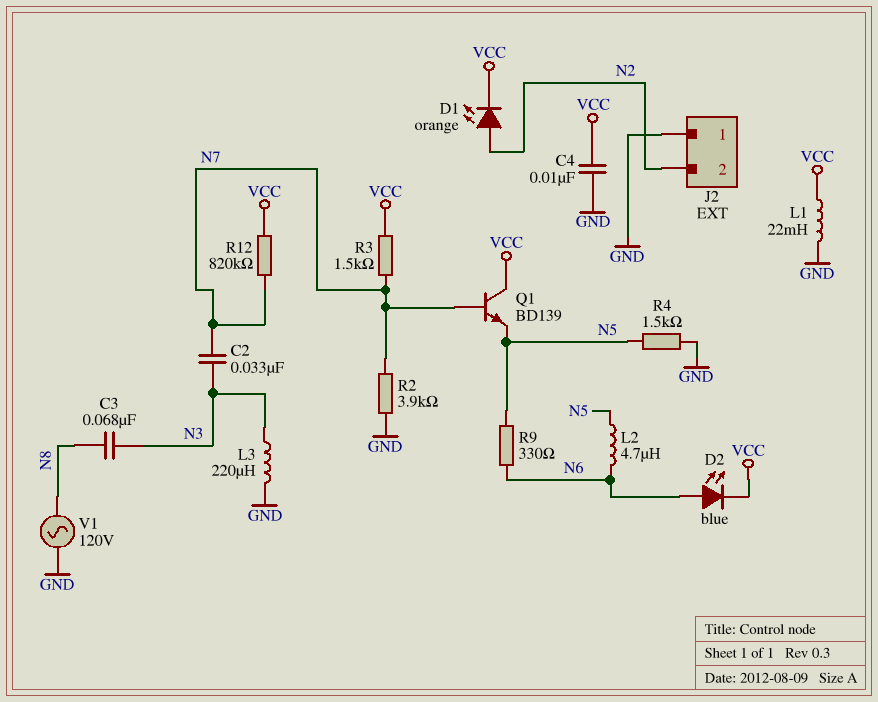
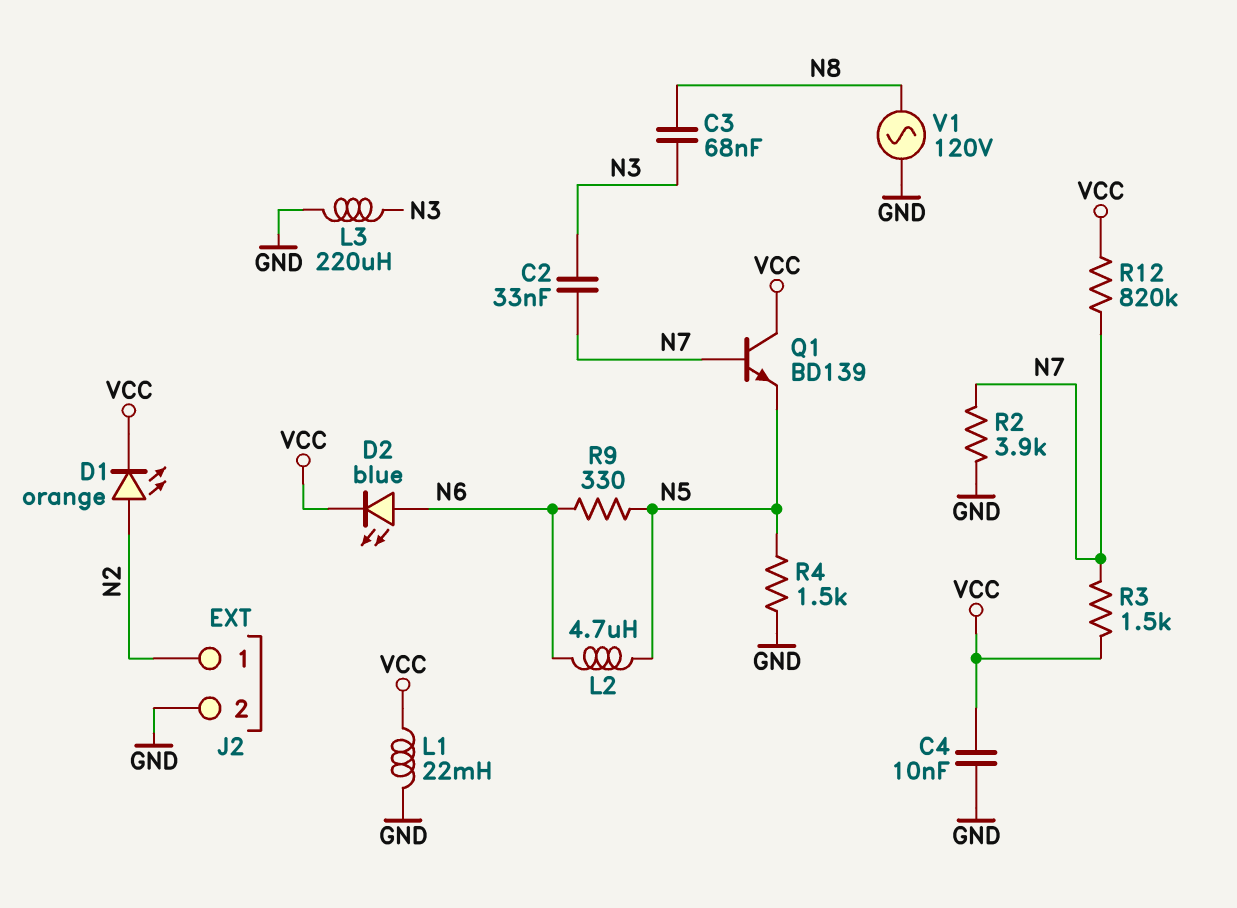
J2 pin 1: GND -> N2
J2 pin 2: N2 -> GND

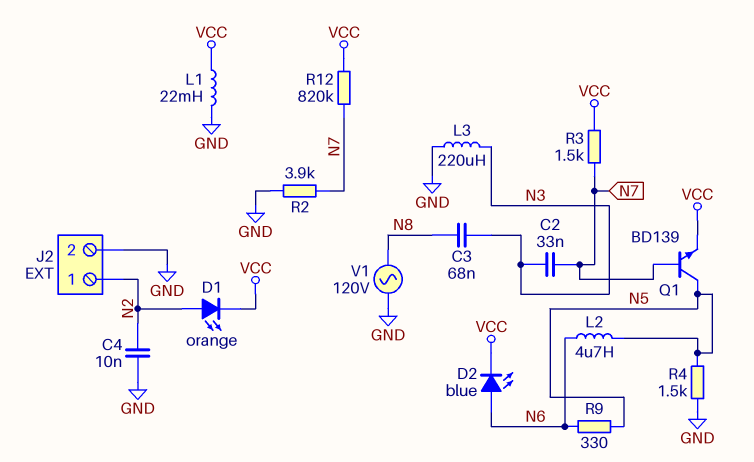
C4: 10nF (GND, VCC) -> 10nF (GND, N2)
Q1: NPN BD139 (B N7, C VCC, E N5) -> NPN BD139 (B N7, C N5, E VCC)

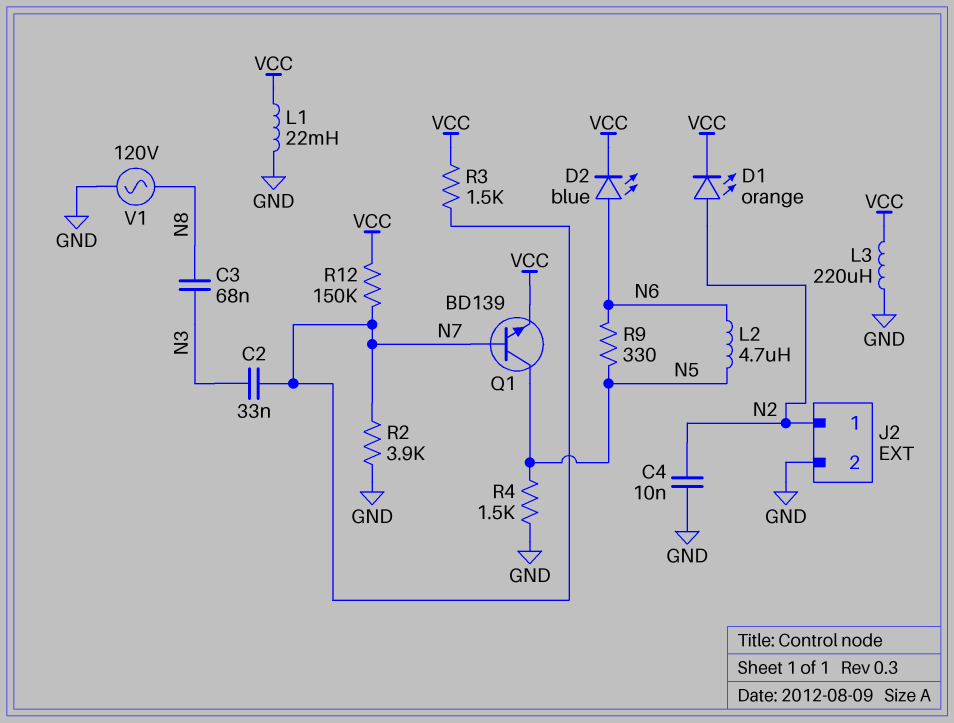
L3: 220uH (GND, N3) -> 220uH (GND, VCC)
R12: 820k (N7, VCC) -> 150k (N7, VCC)

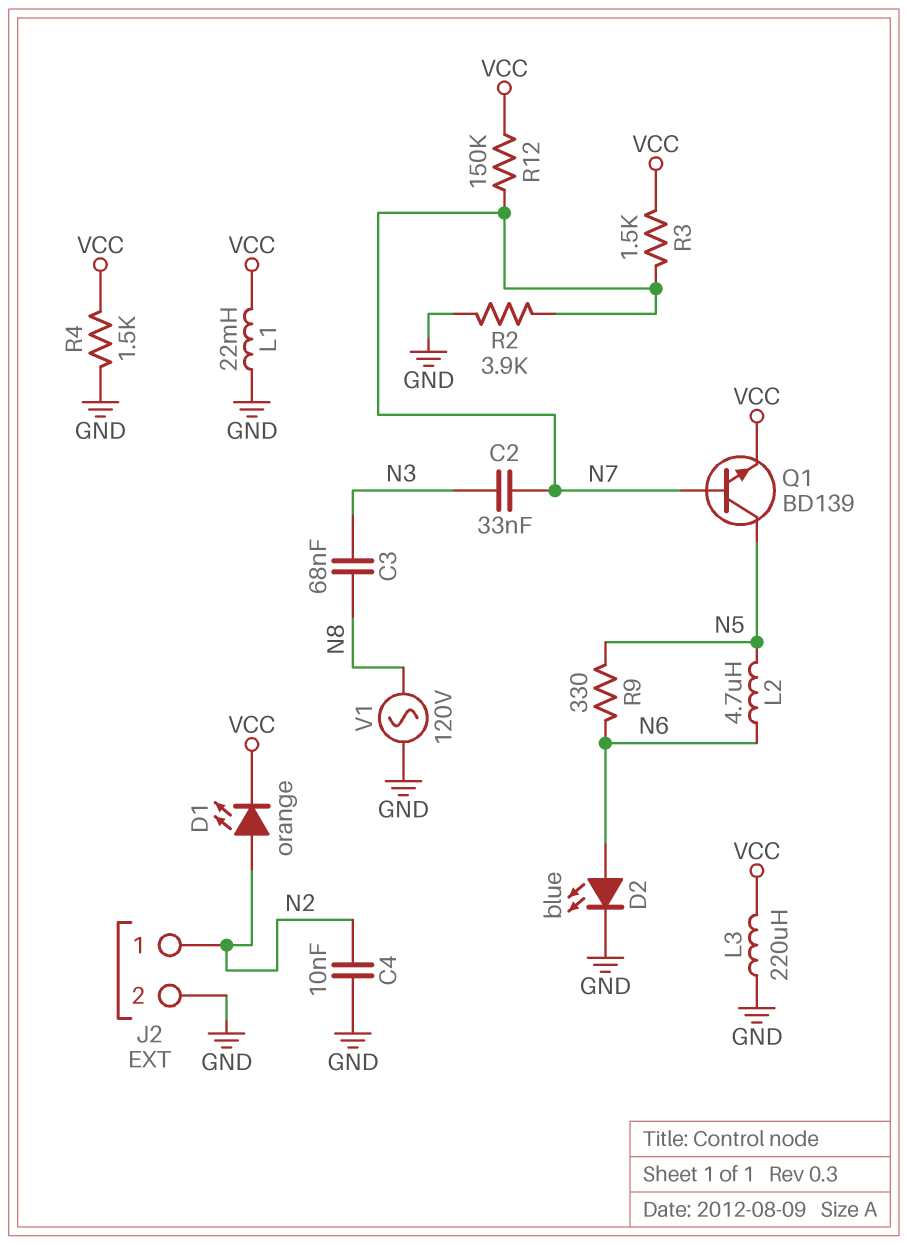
D2: LED blue (A N6, K VCC) -> LED blue (A N6, K GND)
R4: 1.5k (GND, N5) -> 1.5k (GND, VCC)

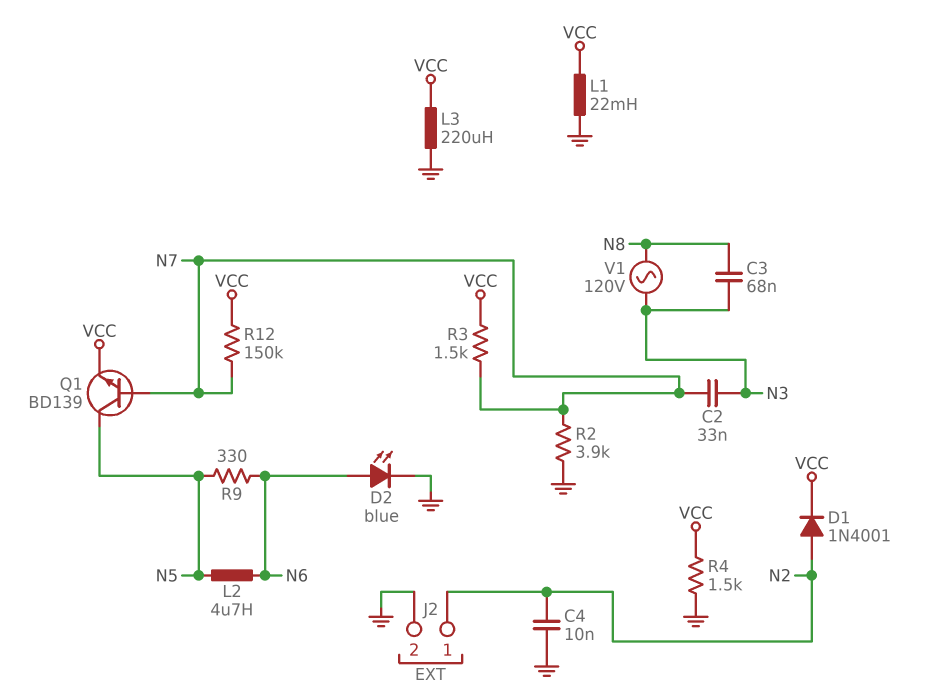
D1: LED orange (A N2, K VCC) -> diode 1N4001 (A N2, K VCC)
V1: AC 120V (GND, N8) -> AC 120V (N3, N8)

